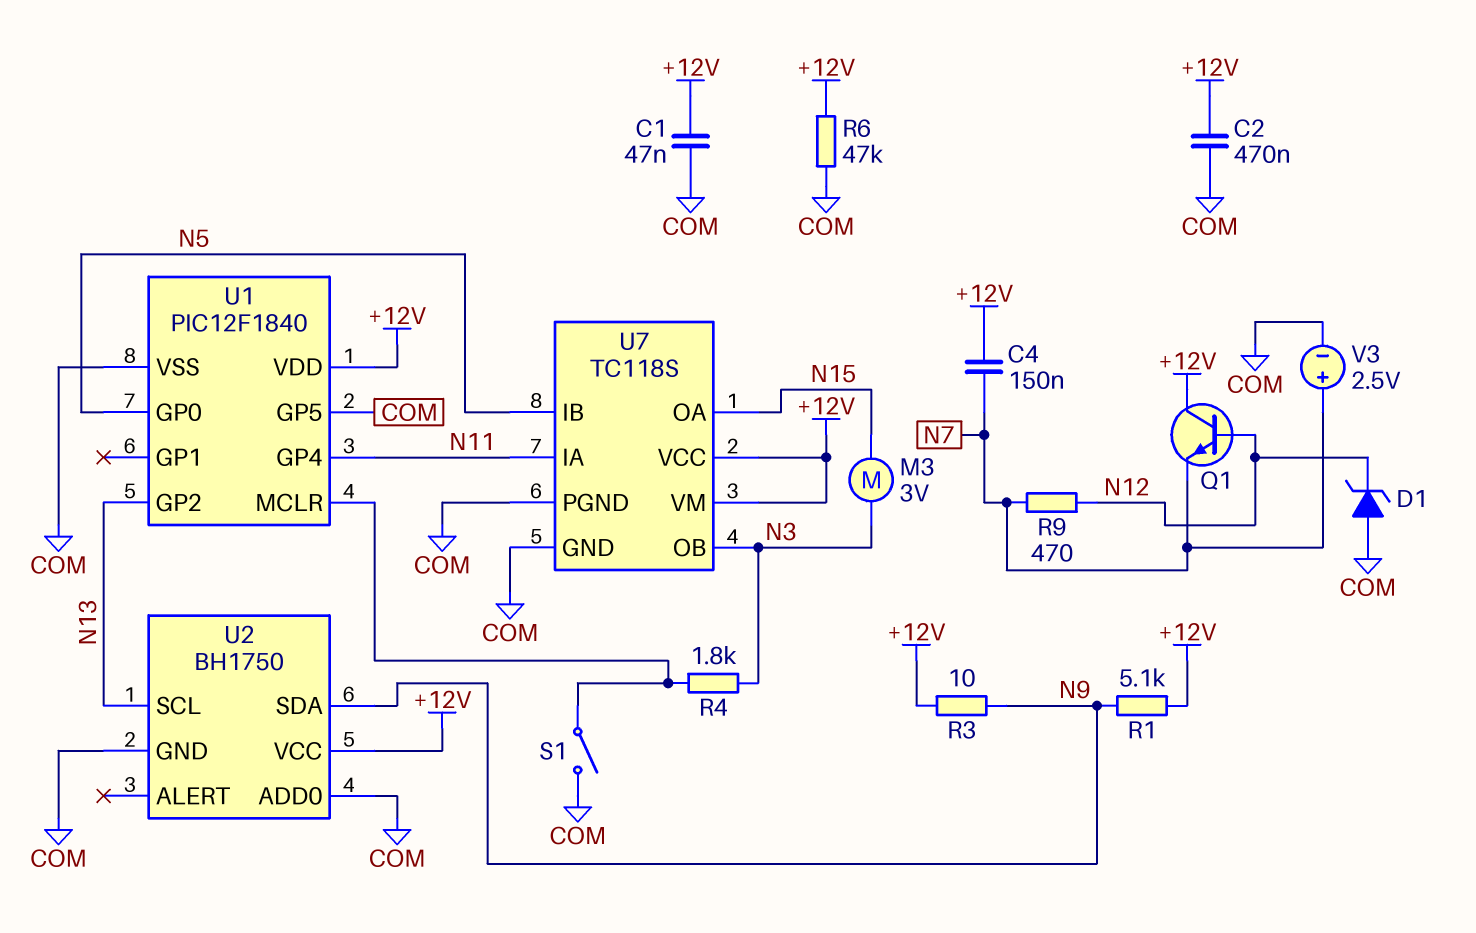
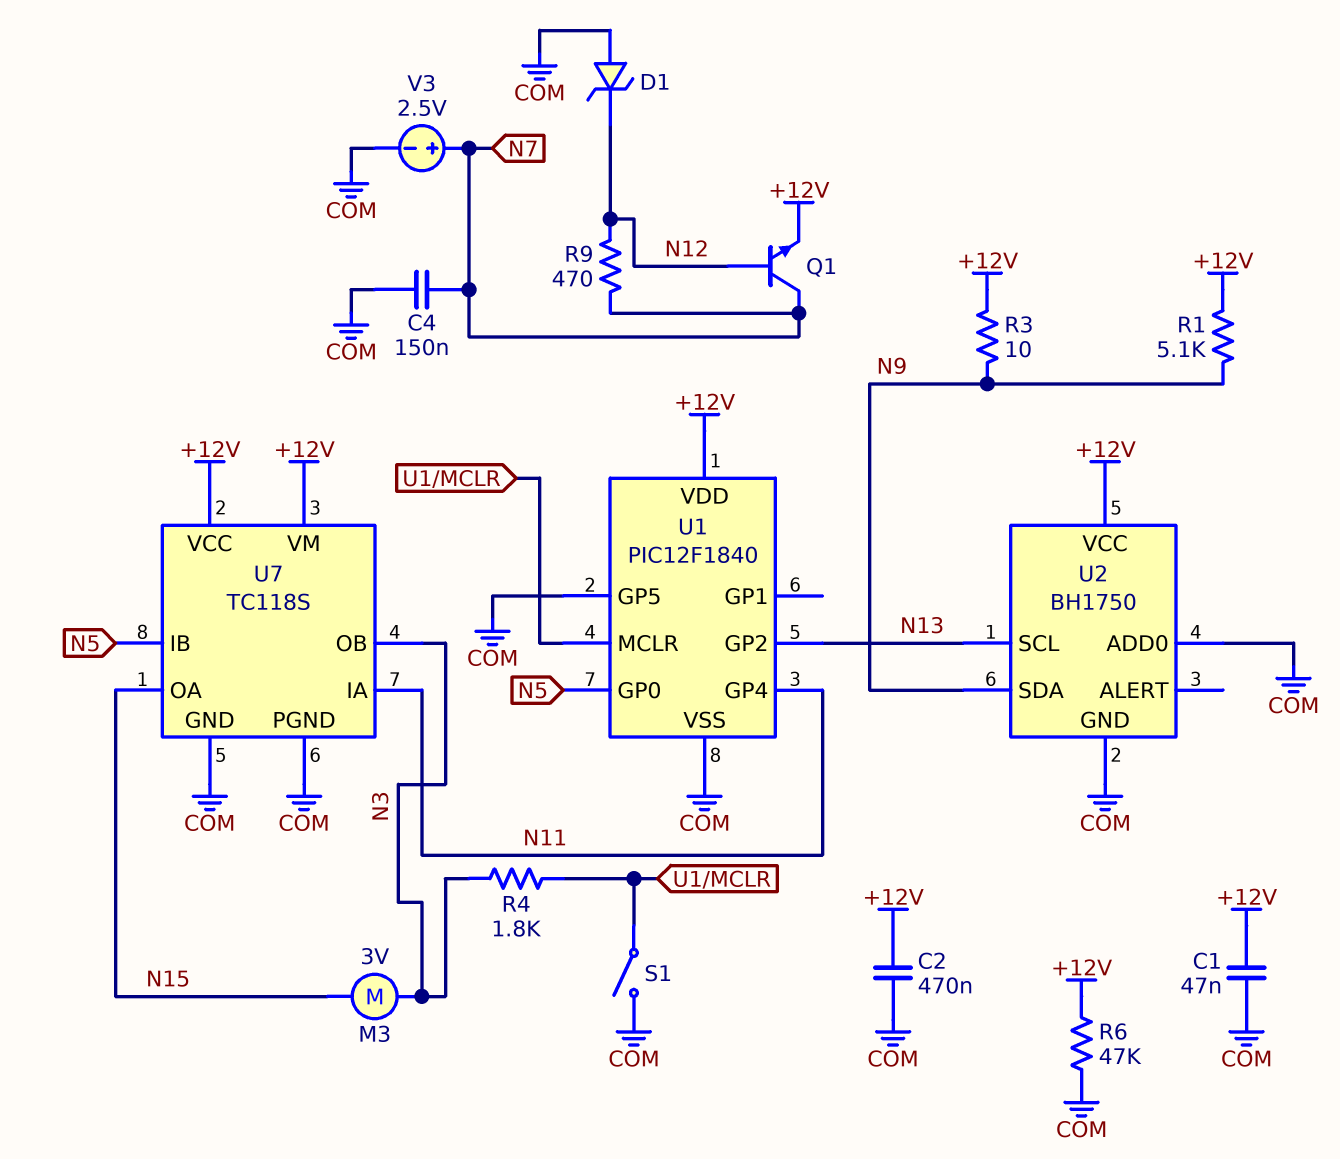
C4: 150nF (+12V, N7) -> 150nF (COM, N7)
Q1: NPN (B N12, C +12V, E N7) -> NPN (B N12, C N7, E +12V)

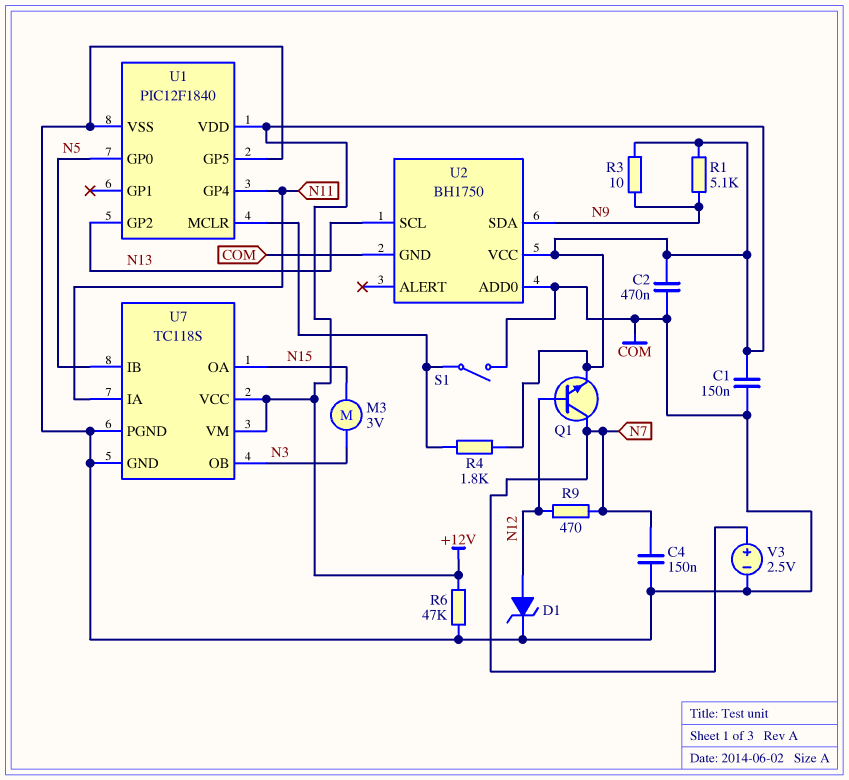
C1: 47nF (+12V, COM) -> 150nF (+12V, COM)
D1: zener (A COM, K N12) -> zener (A N12, K COM)
R4: 1.8k (N3, U1/MCLR) -> 1.8k (+12V, U1/MCLR)

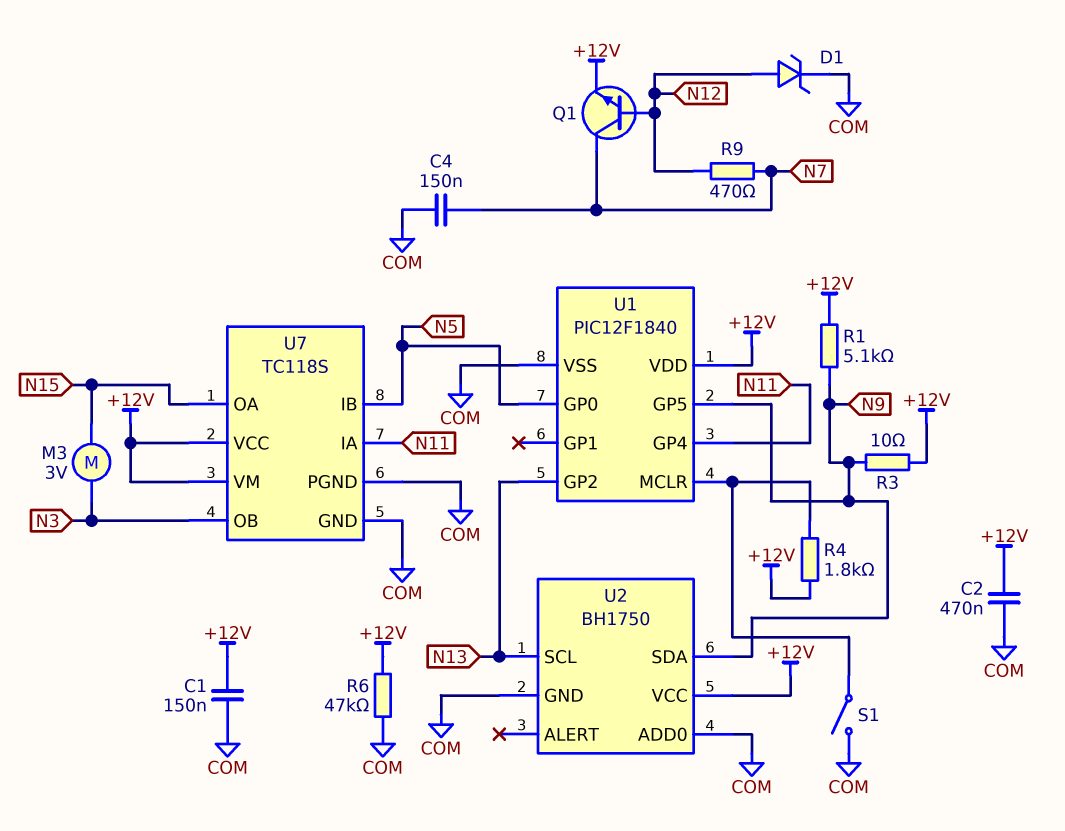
U1 pin GP5: COM -> N9
V3: 2.5V (plus N7, minus COM) -> none

